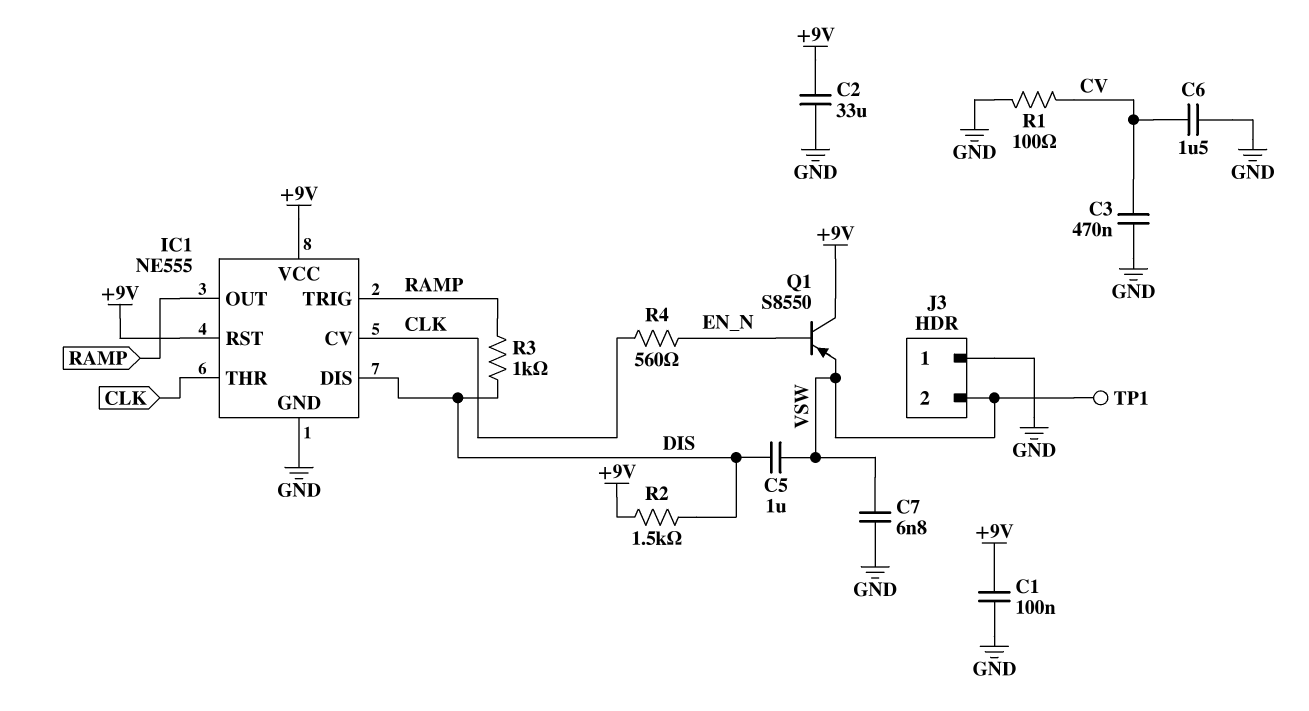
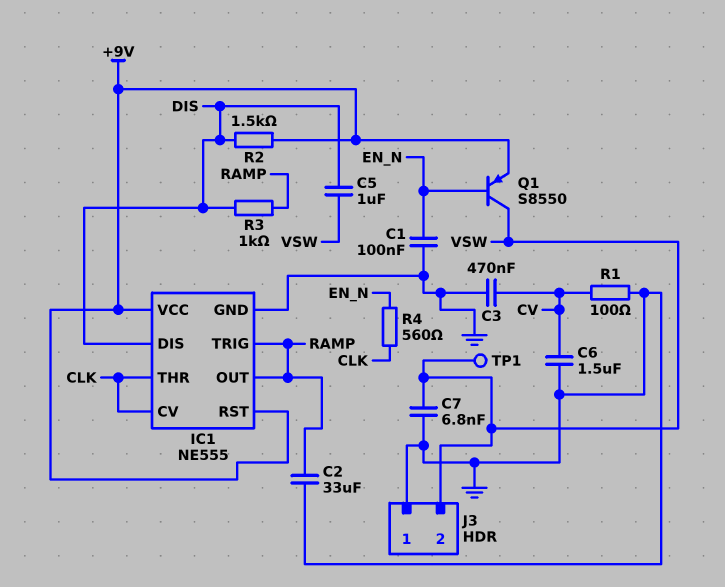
C1: 100nF (+9V, GND) -> 100nF (EN_N, GND)
C2: 33uF (+9V, GND) -> 33uF (GND, RAMP)
Q1: PNP S8550 (B EN_N, C +9V, E VSW) -> PNP S8550 (B EN_N, C VSW, E +9V)

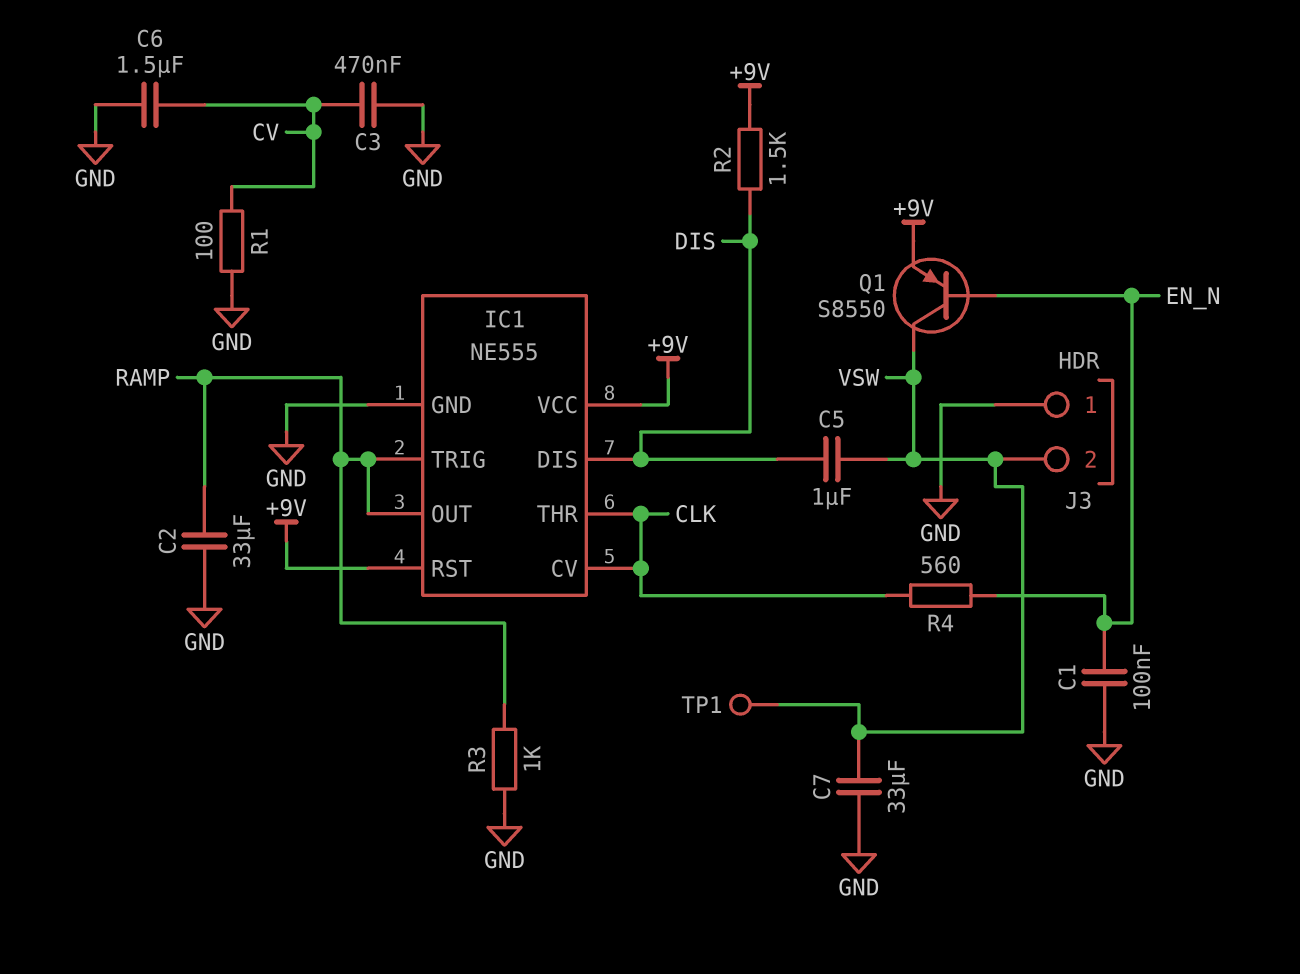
C7: 6.8nF (GND, VSW) -> 33uF (GND, VSW)
R3: 1k (DIS, RAMP) -> 1k (GND, RAMP)

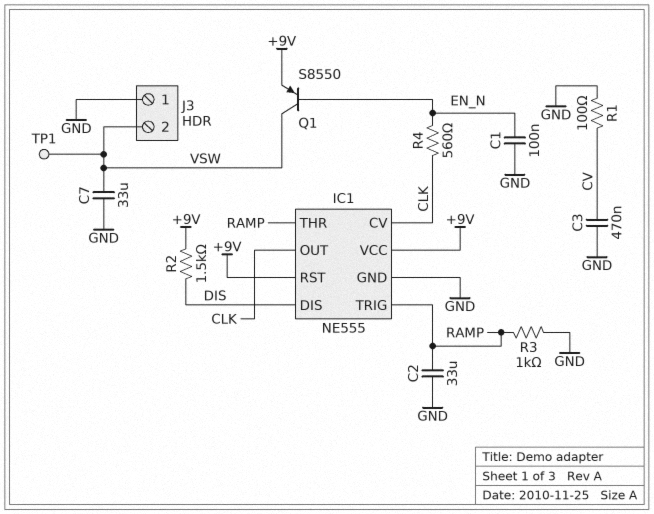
C5: 1uF (DIS, VSW) -> none
C6: 1.5uF (CV, GND) -> none
IC1 pin OUT: RAMP -> CLK
IC1 pin THR: CLK -> RAMP

